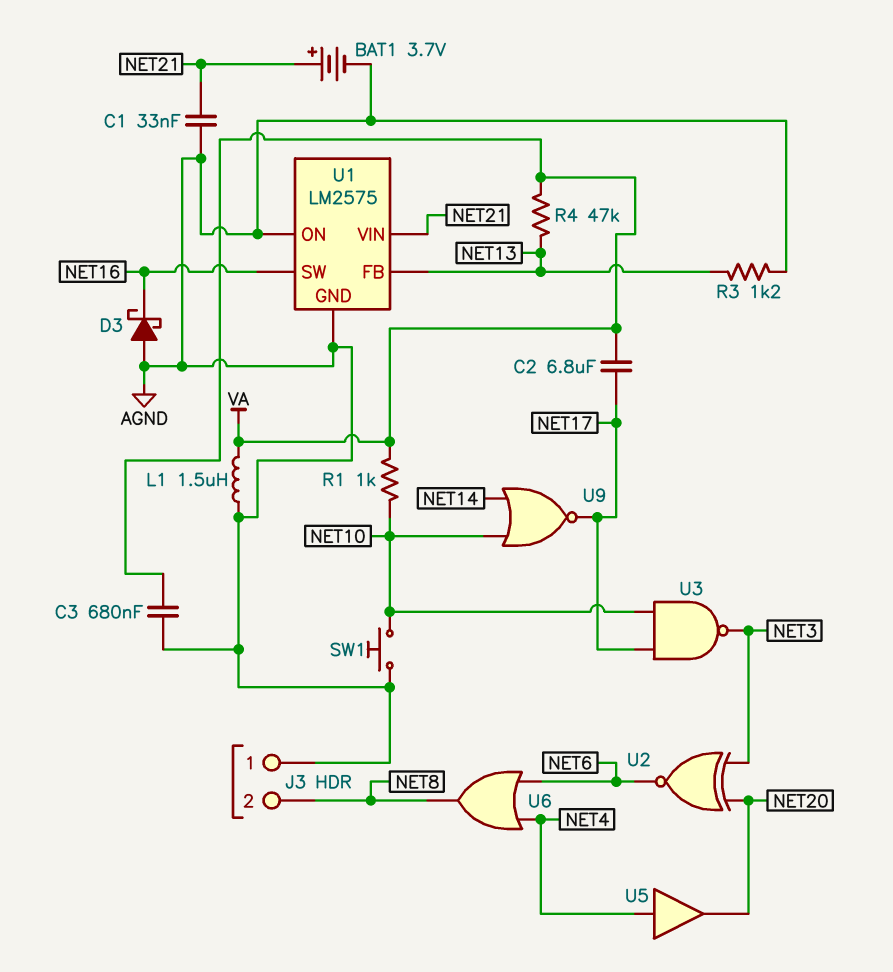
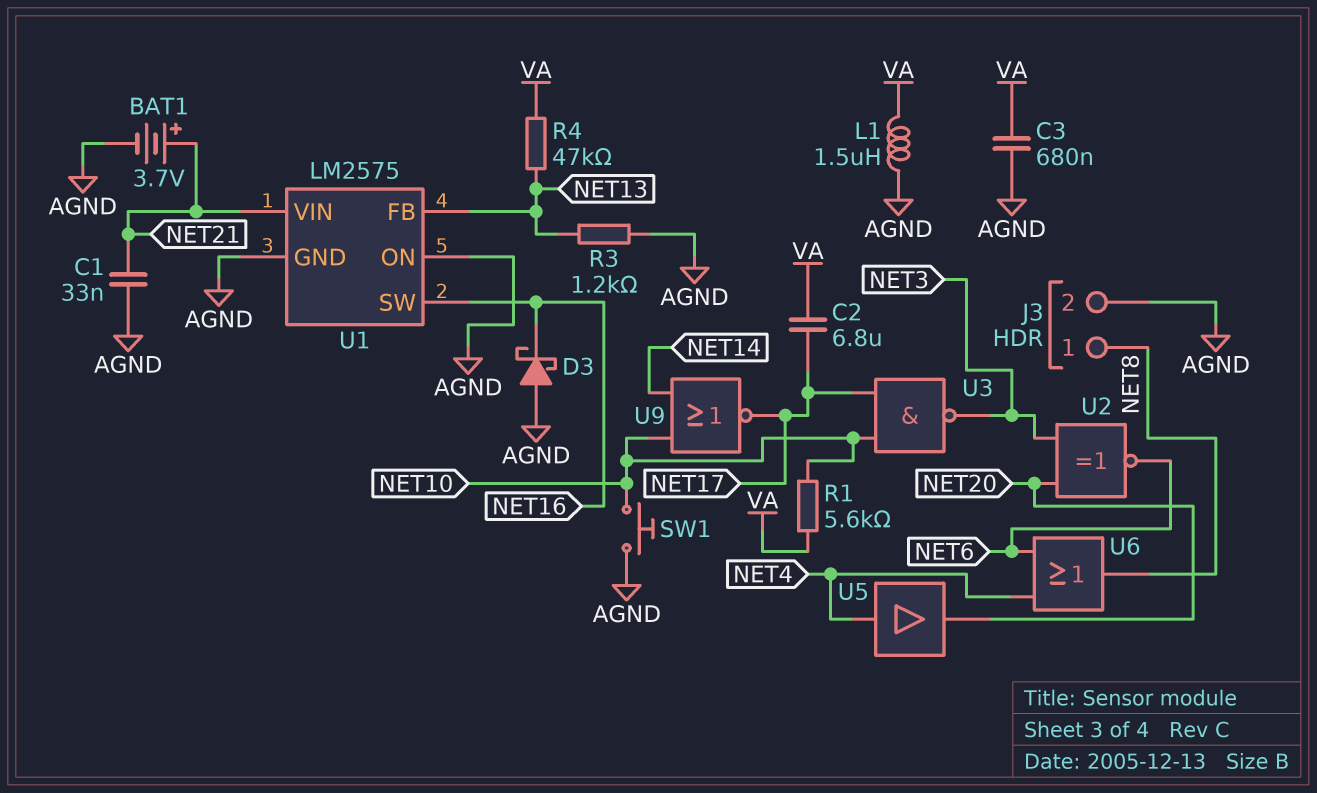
J3 pin 1: AGND -> NET8
J3 pin 2: NET8 -> AGND
R1: 1k (NET10, VA) -> 5.6k (NET10, VA)

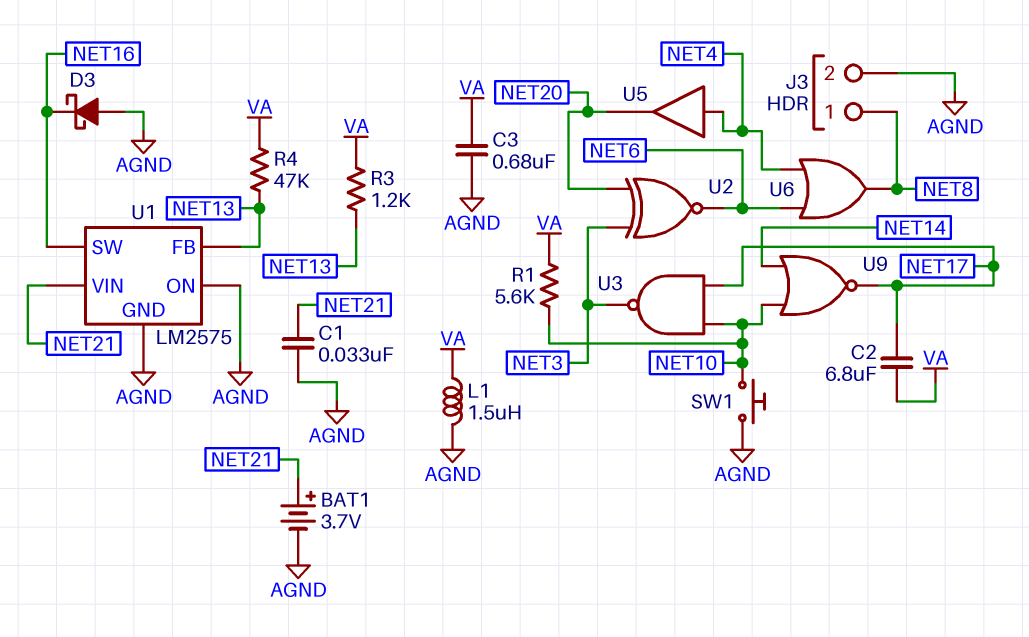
R3: 1.2k (AGND, NET13) -> 1.2k (NET13, VA)

